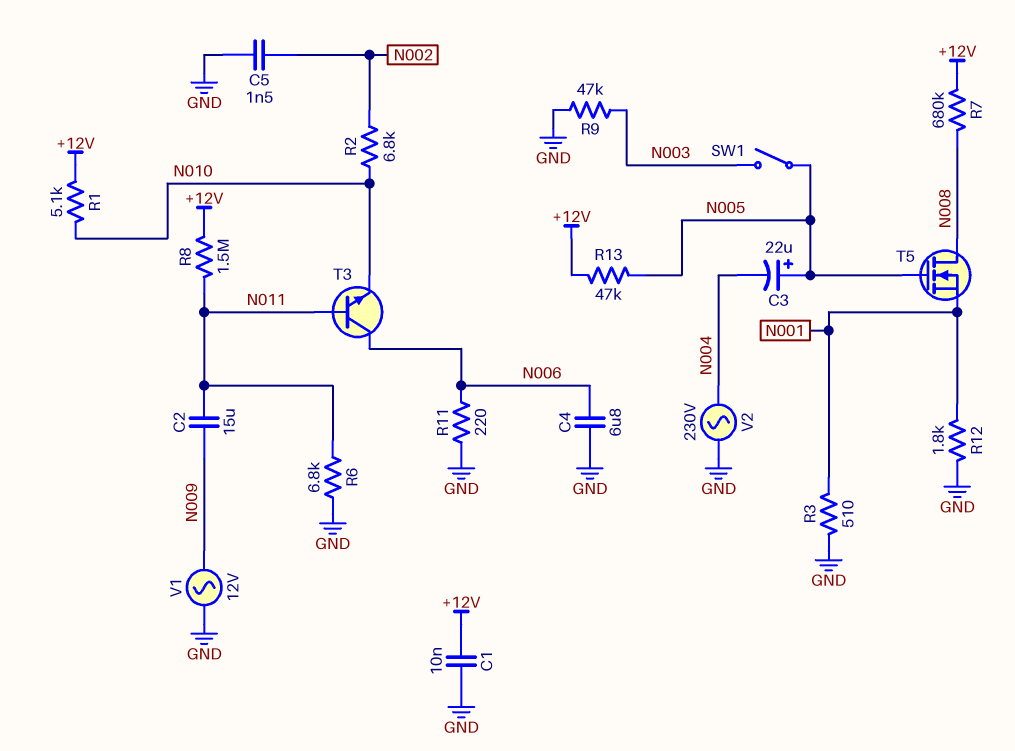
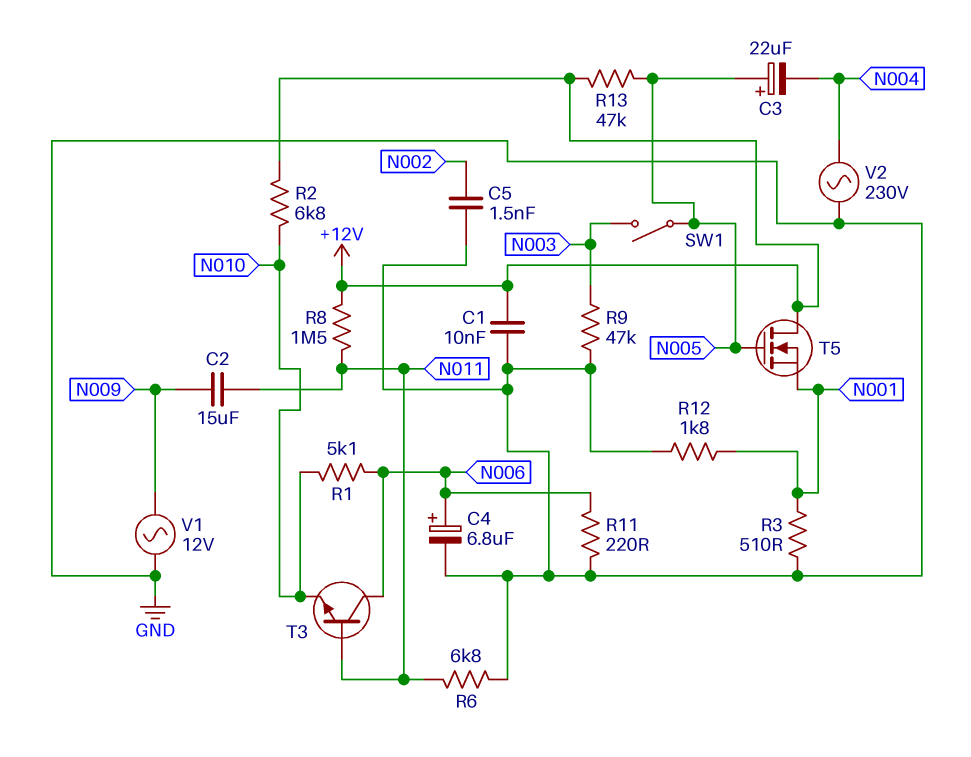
C4: 6.8uF (GND, N006) -> 6.8uF (plus N006, minus GND)
R1: 5.1k (+12V, N010) -> 5.1k (N006, N010)
R2: 6.8k (N002, N010) -> 6.8k (+12V, N010)
R7: 680k (+12V, N008) -> none
T5: NMOS (G N005, D N008, S N001) -> NMOS (G N005, D +12V, S N001)

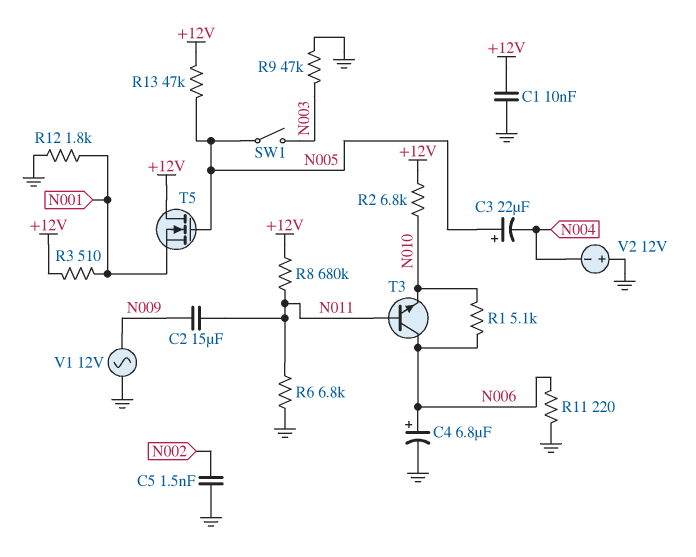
R3: 510 (GND, N001) -> 510 (+12V, N001)
R8: 1.5M (+12V, N011) -> 680k (+12V, N011)
V2: AC 230V (GND, N004) -> 12V (plus GND, minus N004)

